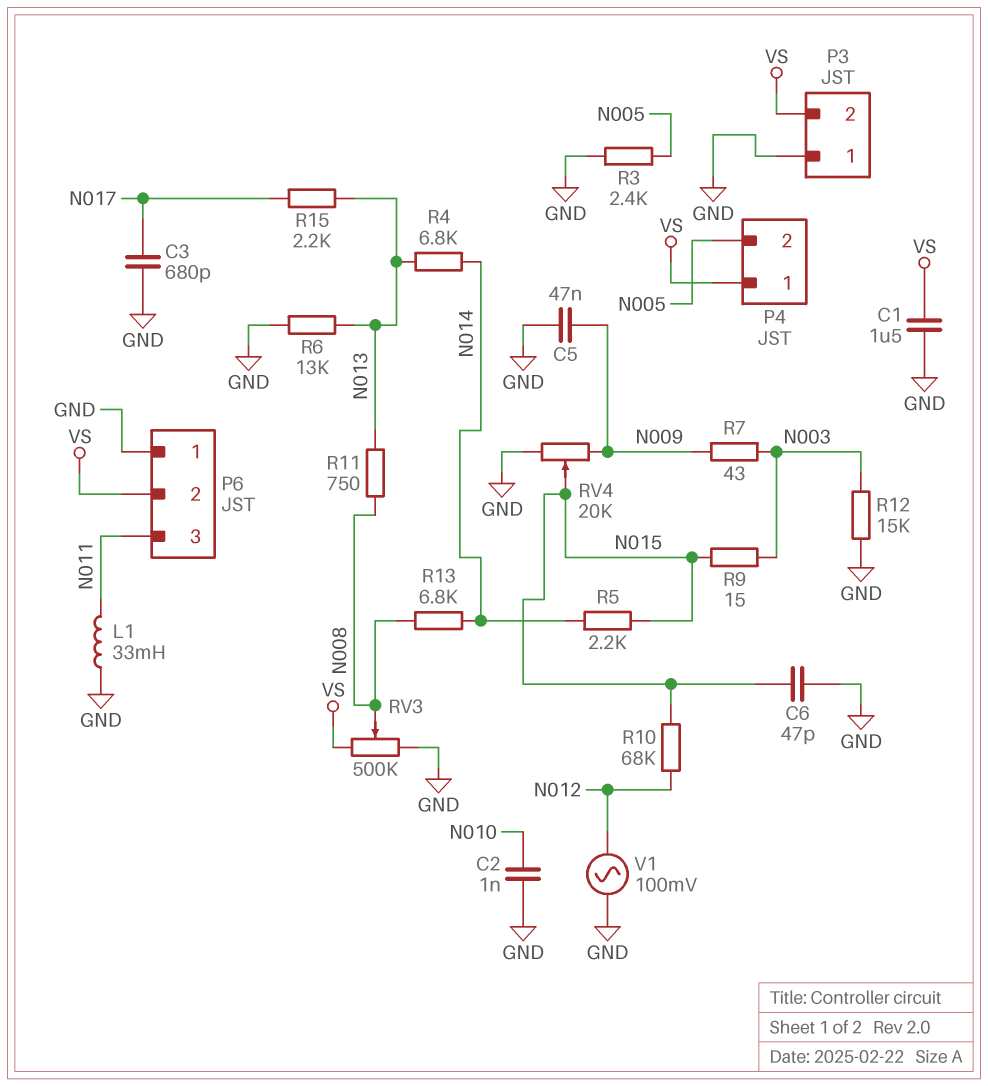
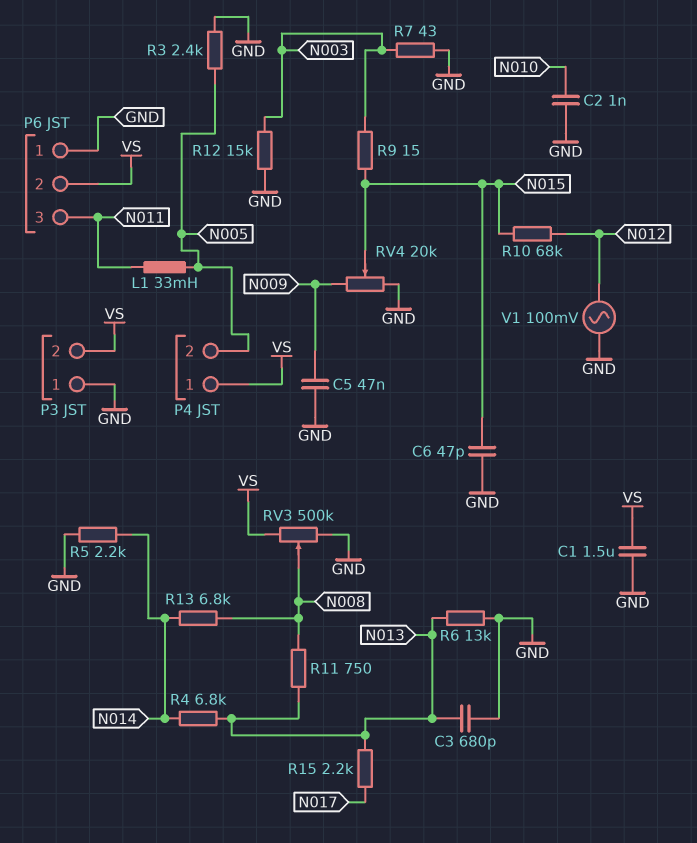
C3: 680pF (GND, N017) -> 680pF (GND, N013)
L1: 33mH (GND, N011) -> 33mH (N005, N011)
R5: 2.2k (N014, N015) -> 2.2k (GND, N014)
R7: 43 (N003, N009) -> 43 (GND, N003)

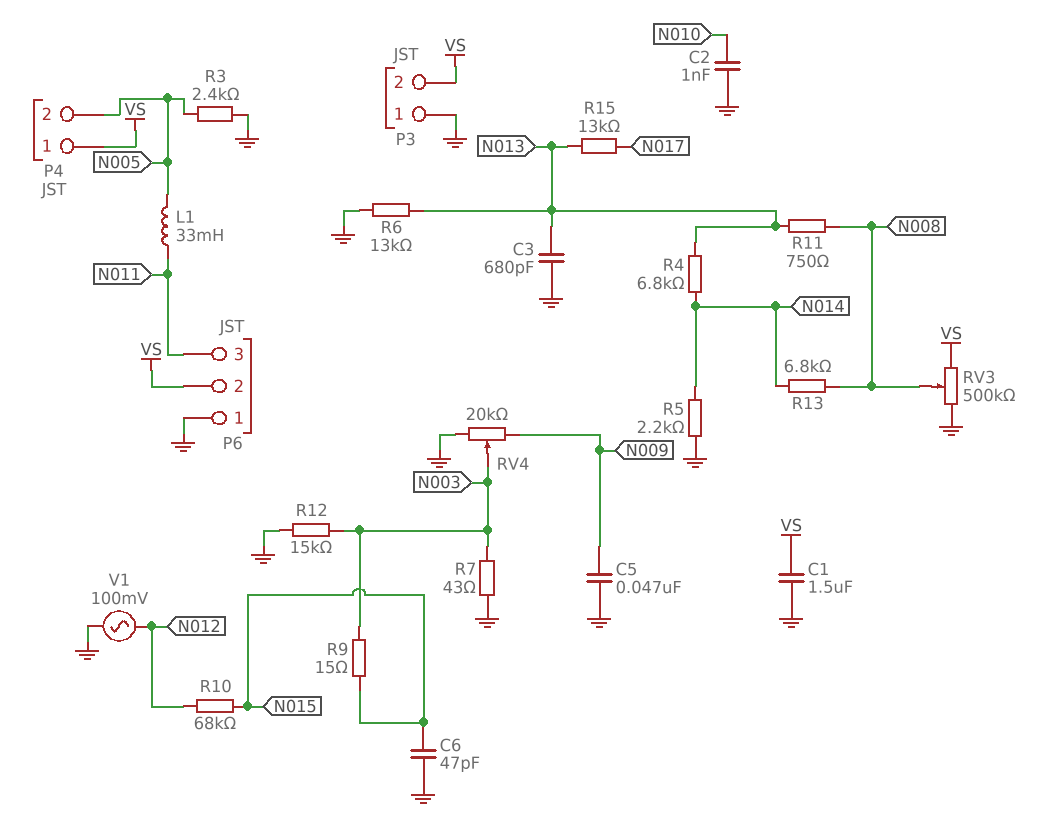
R15: 2.2k (N013, N017) -> 13k (N013, N017)
RV4: 20k (GND, N009, wiper N015) -> 20k (GND, N009, wiper N003)

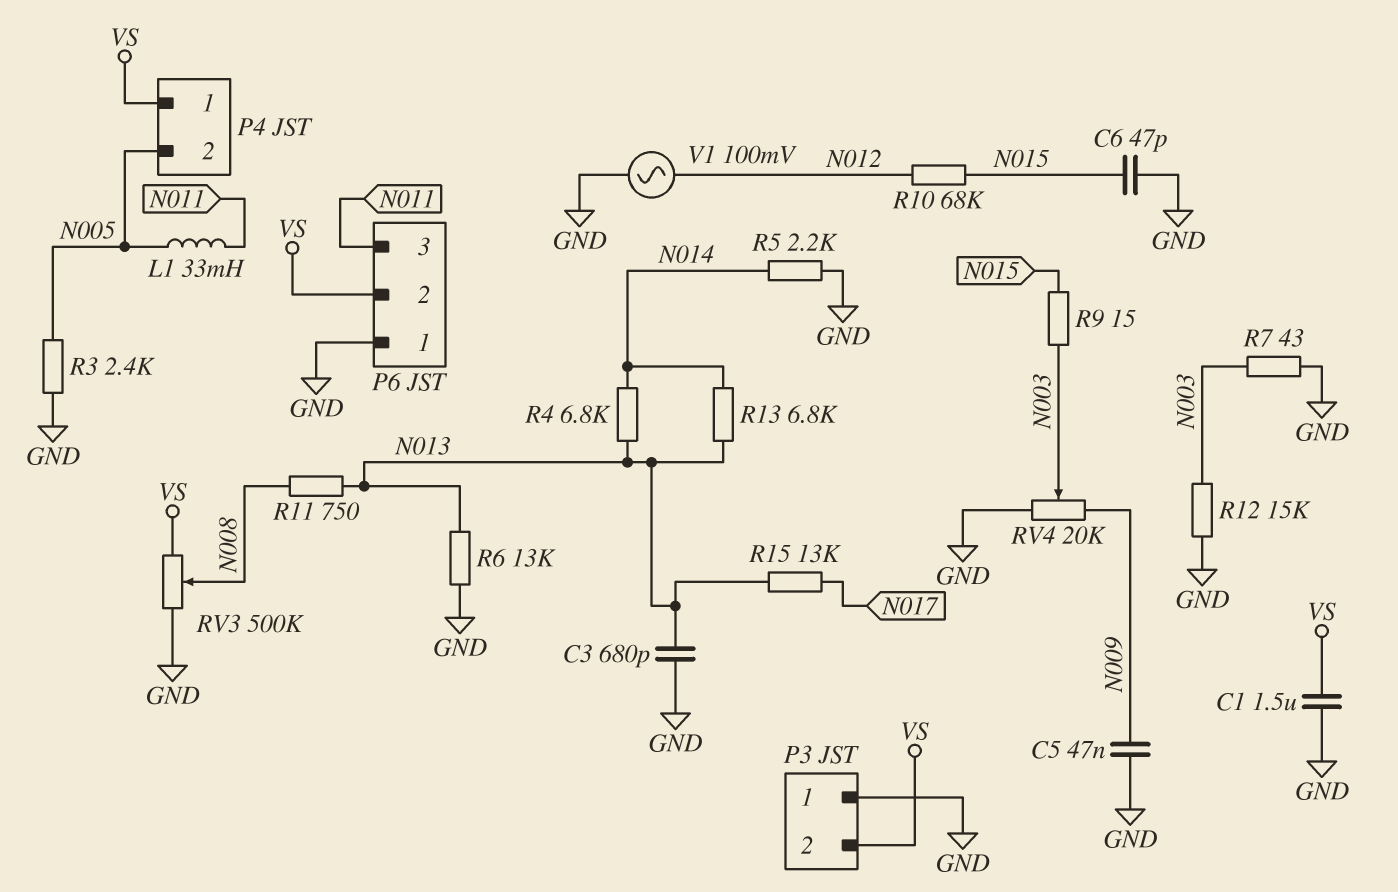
C2: 1nF (GND, N010) -> none
R13: 6.8k (N008, N014) -> 6.8k (N013, N014)

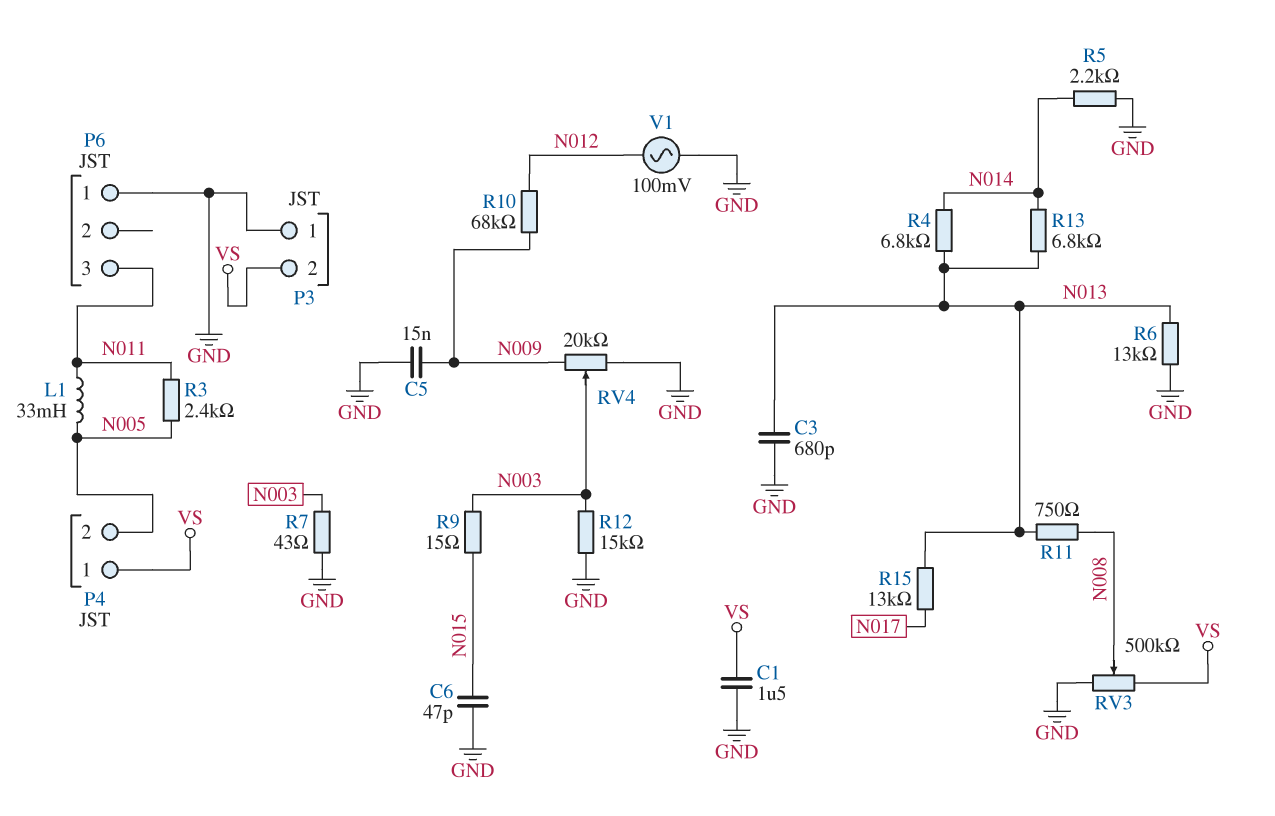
C5: 47nF (GND, N009) -> 15nF (GND, N009)
P6 pin 2: VS -> none
R3: 2.4k (GND, N005) -> 2.4k (N005, N011)
R10: 68k (N012, N015) -> 68k (N009, N012)

